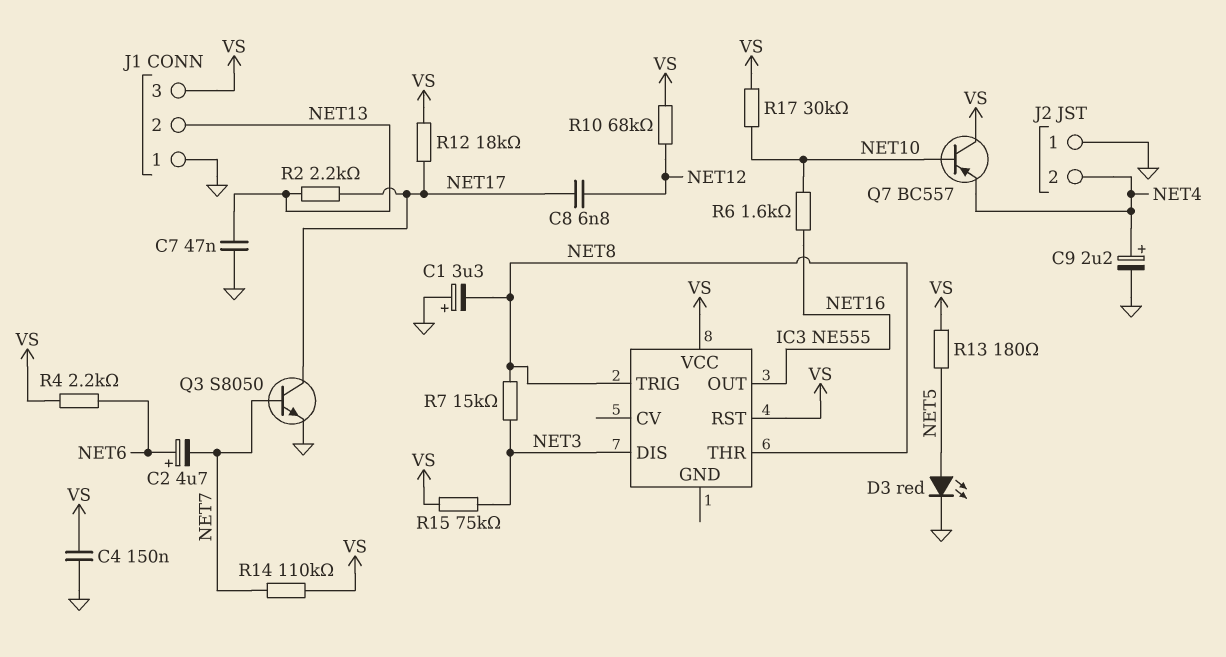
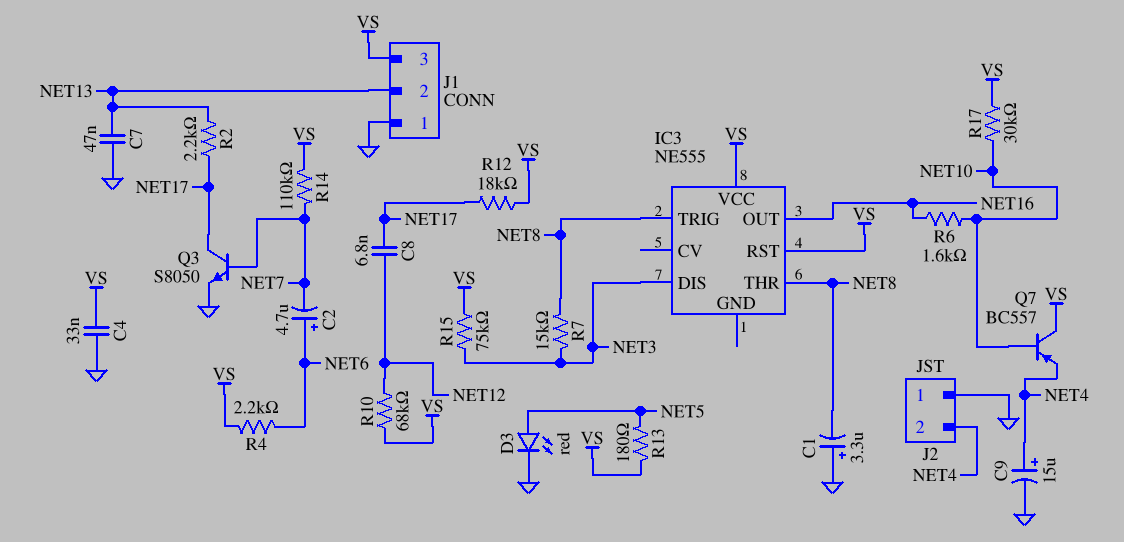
C4: 150nF (GND, VS) -> 33nF (GND, VS)
C9: 2.2uF (plus NET4, minus GND) -> 15uF (plus NET4, minus GND)

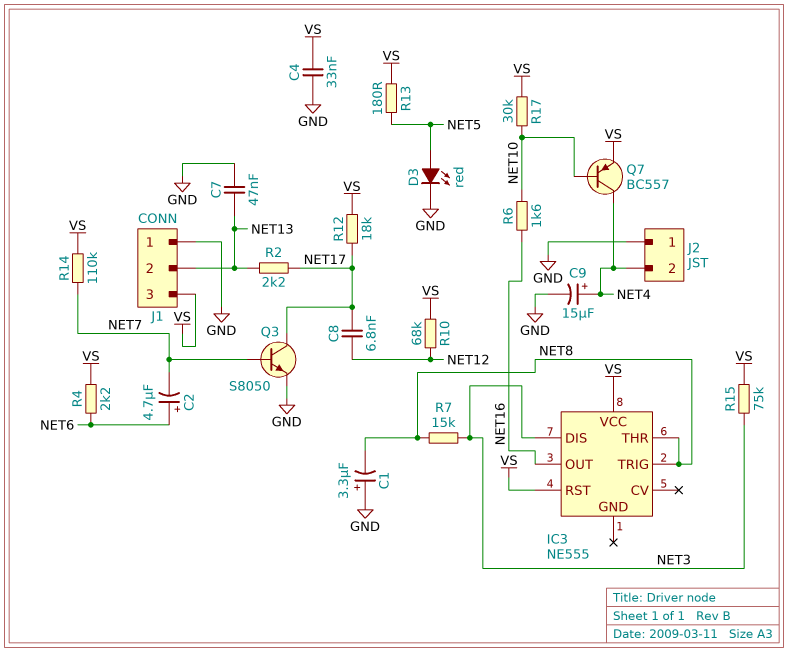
Q7: PNP BC557 (B NET10, C VS, E NET4) -> PNP BC557 (B NET10, C NET4, E VS)

